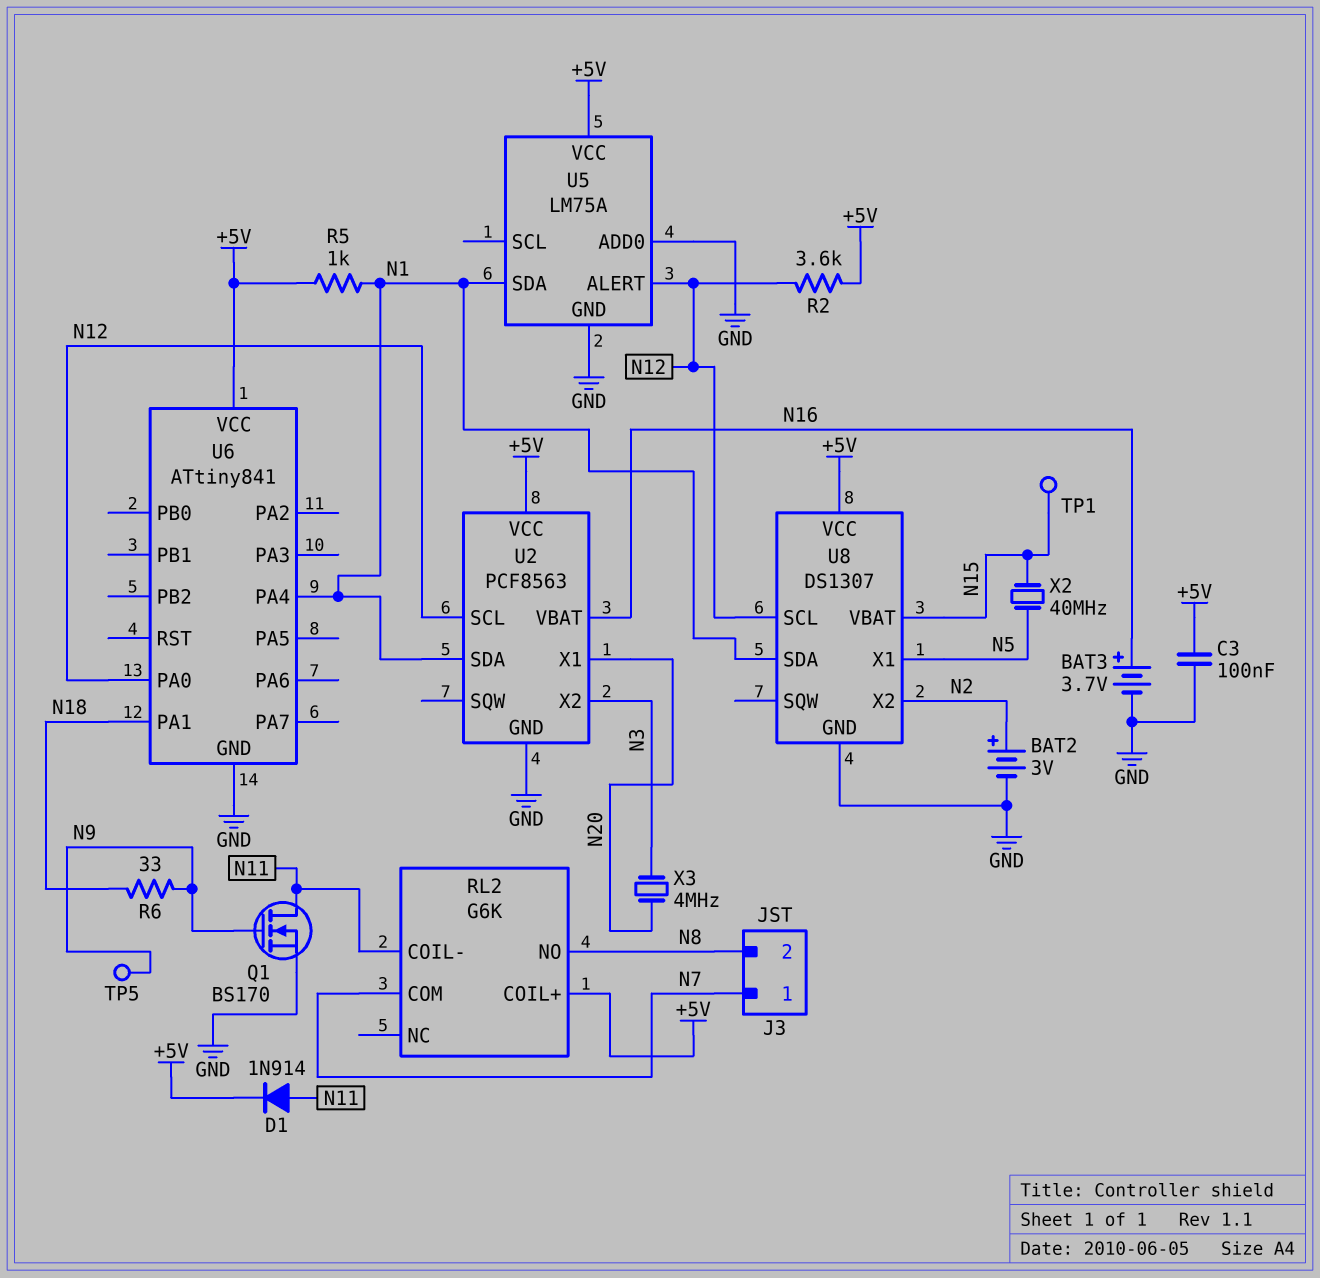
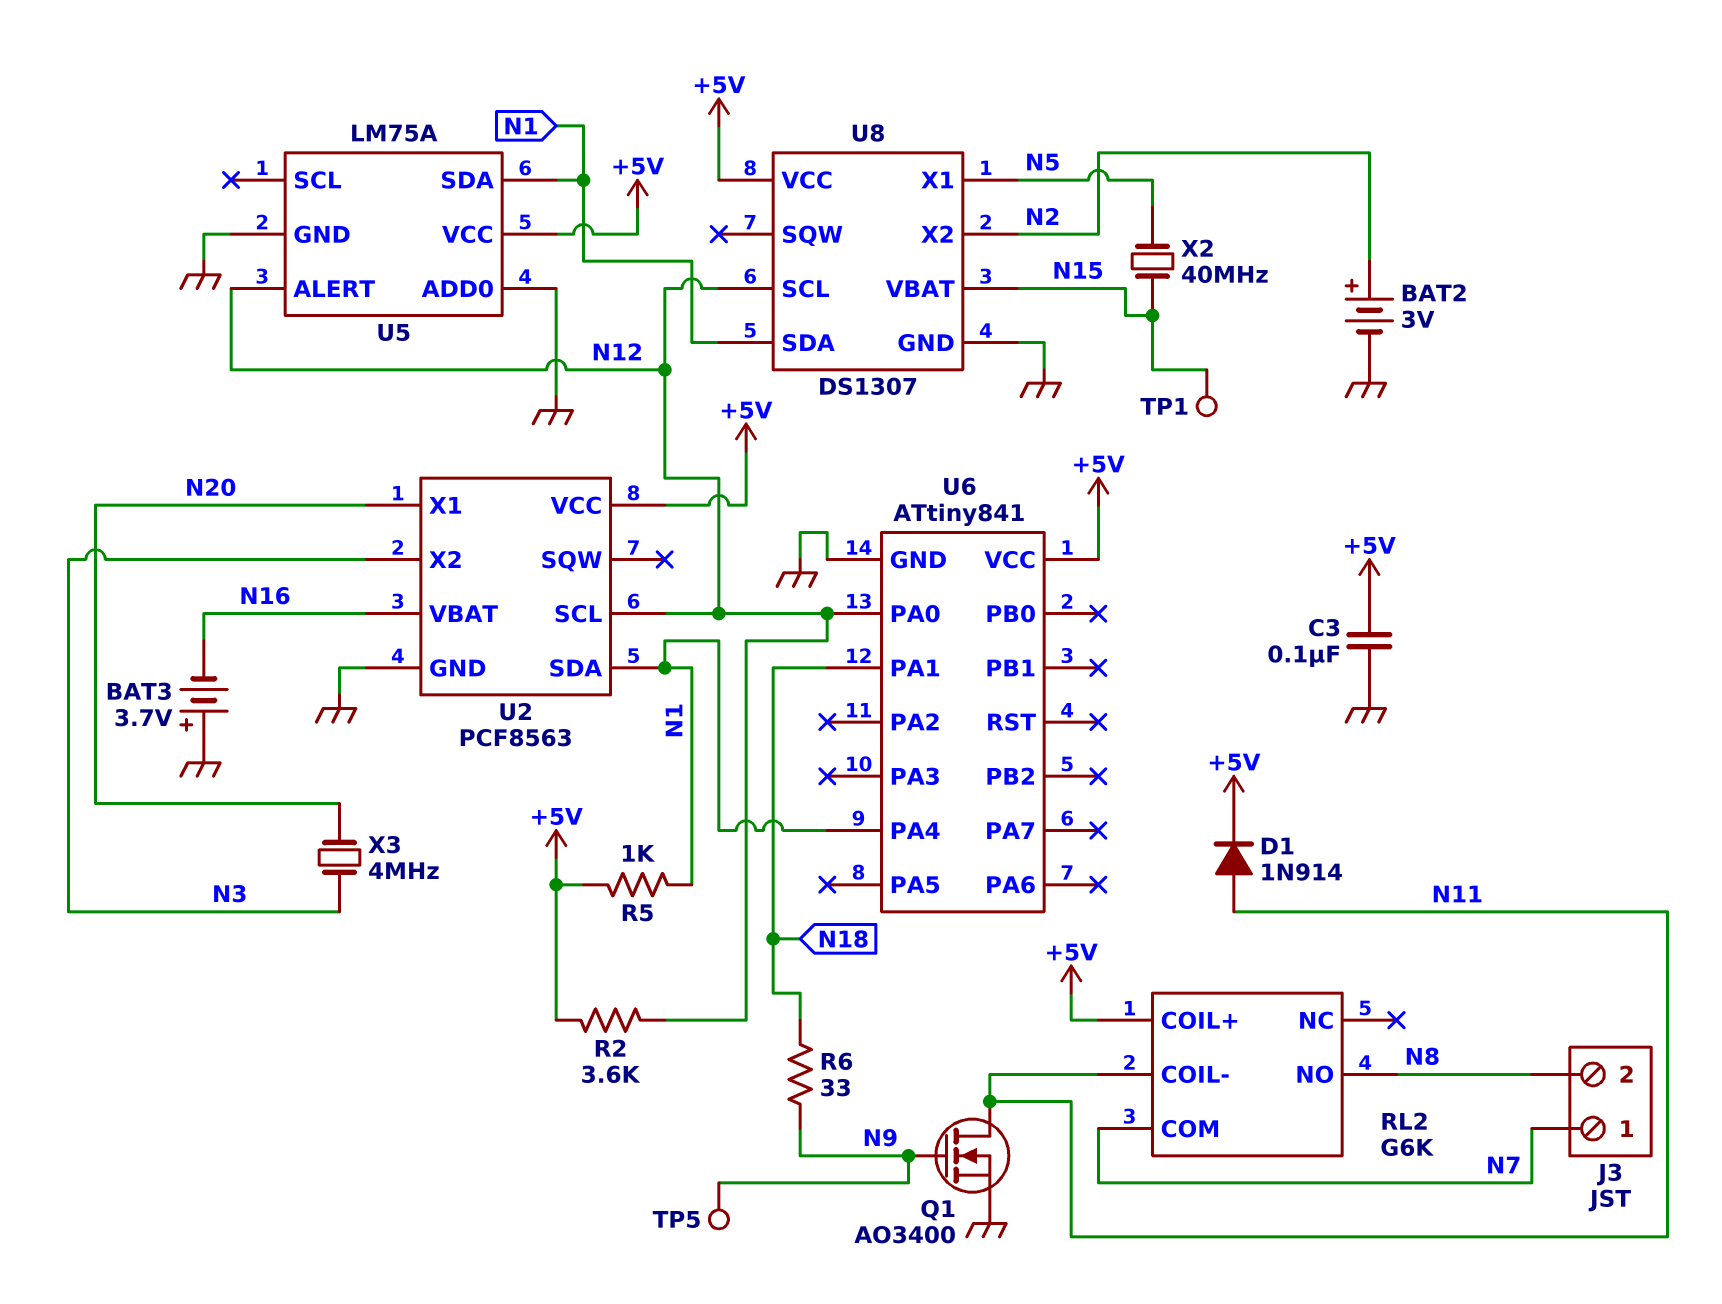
BAT3: 3.7V (plus N16, minus GND) -> 3.7V (plus GND, minus N16)
Q1: NMOS BS170 (G N9, D N11, S GND) -> NMOS AO3400 (G N9, D N11, S GND)

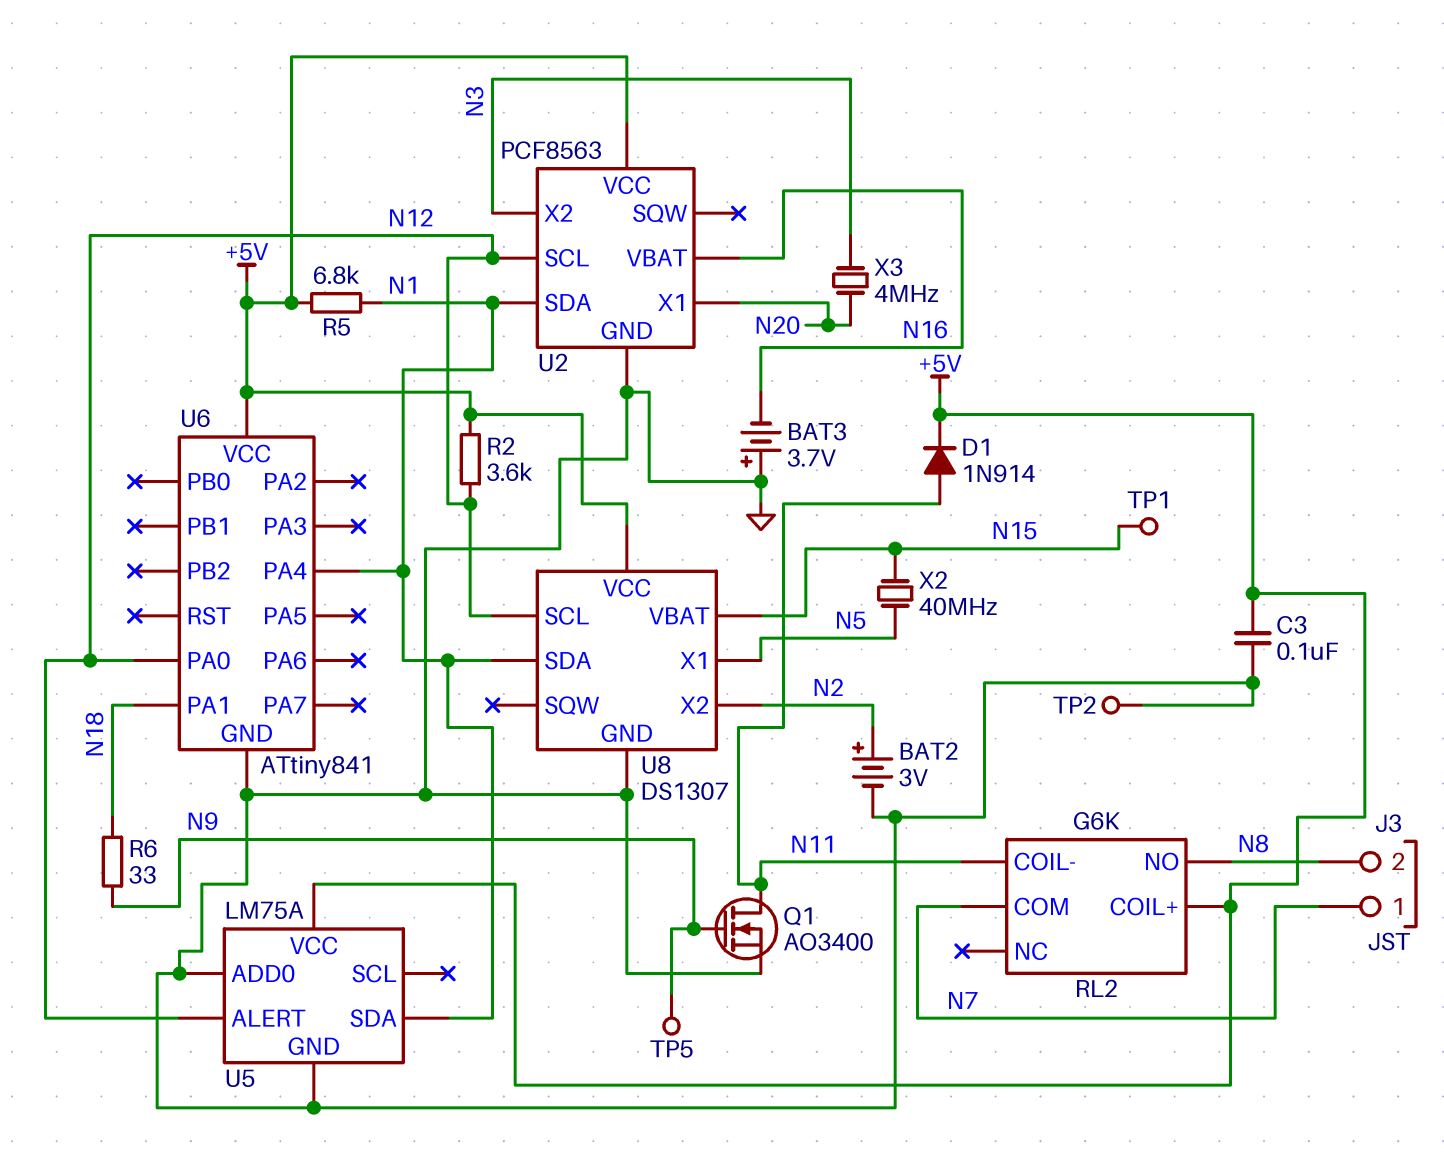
R5: 1k (+5V, N1) -> 6.8k (+5V, N1)
TP2: none -> test point (GND)

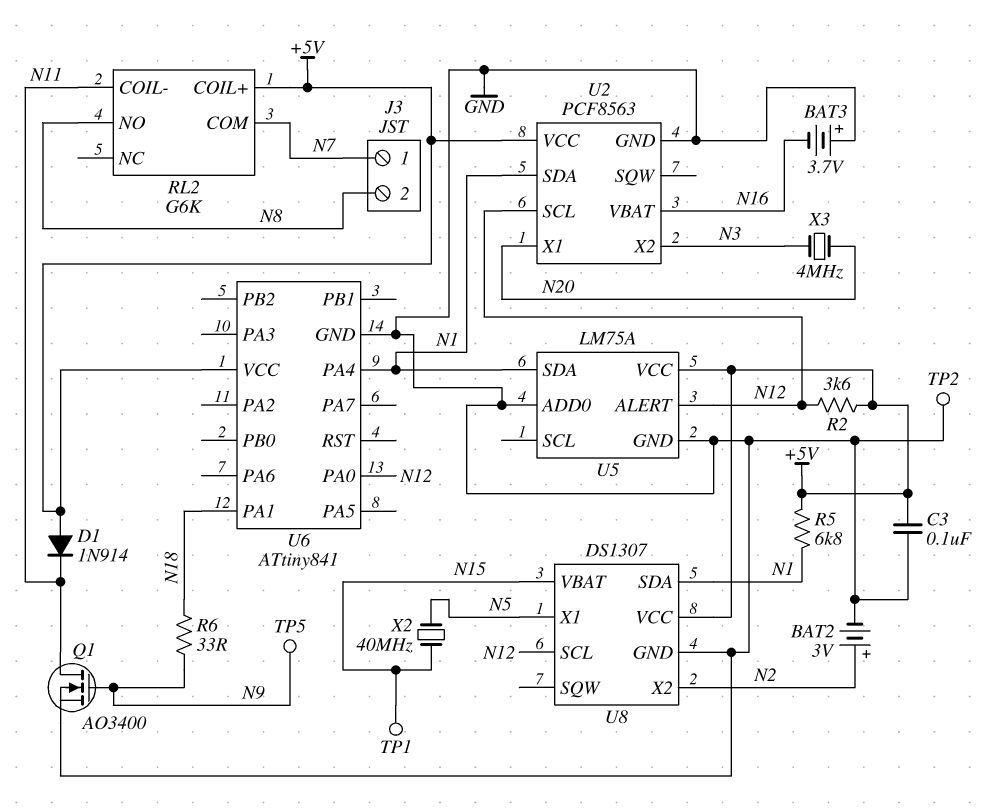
D1: diode 1N914 (A N11, K +5V) -> diode 1N914 (A +5V, K N11)

